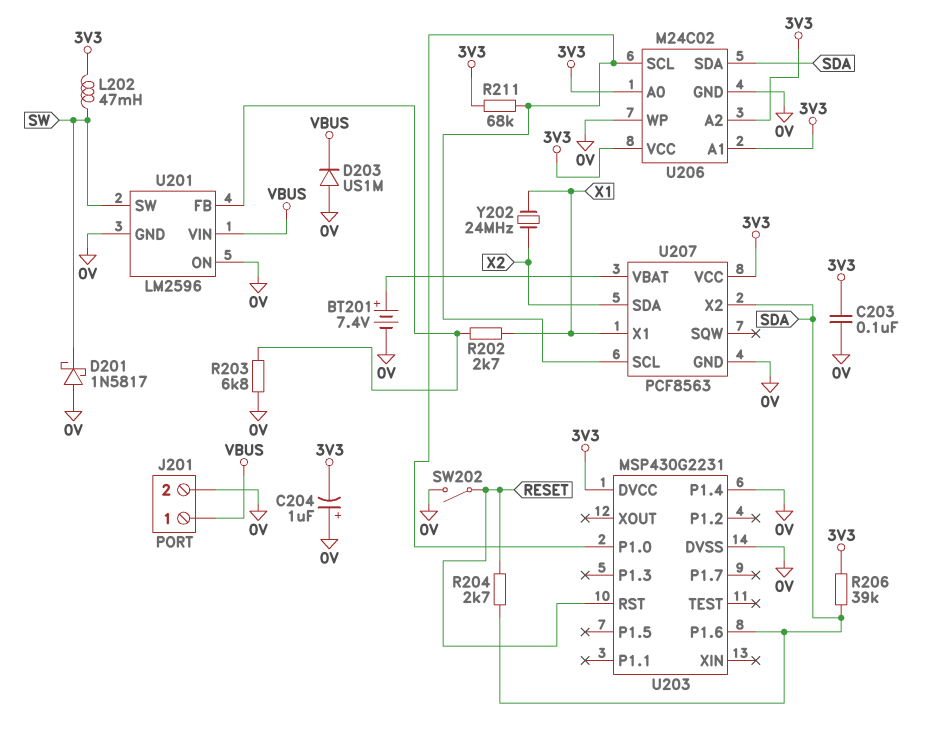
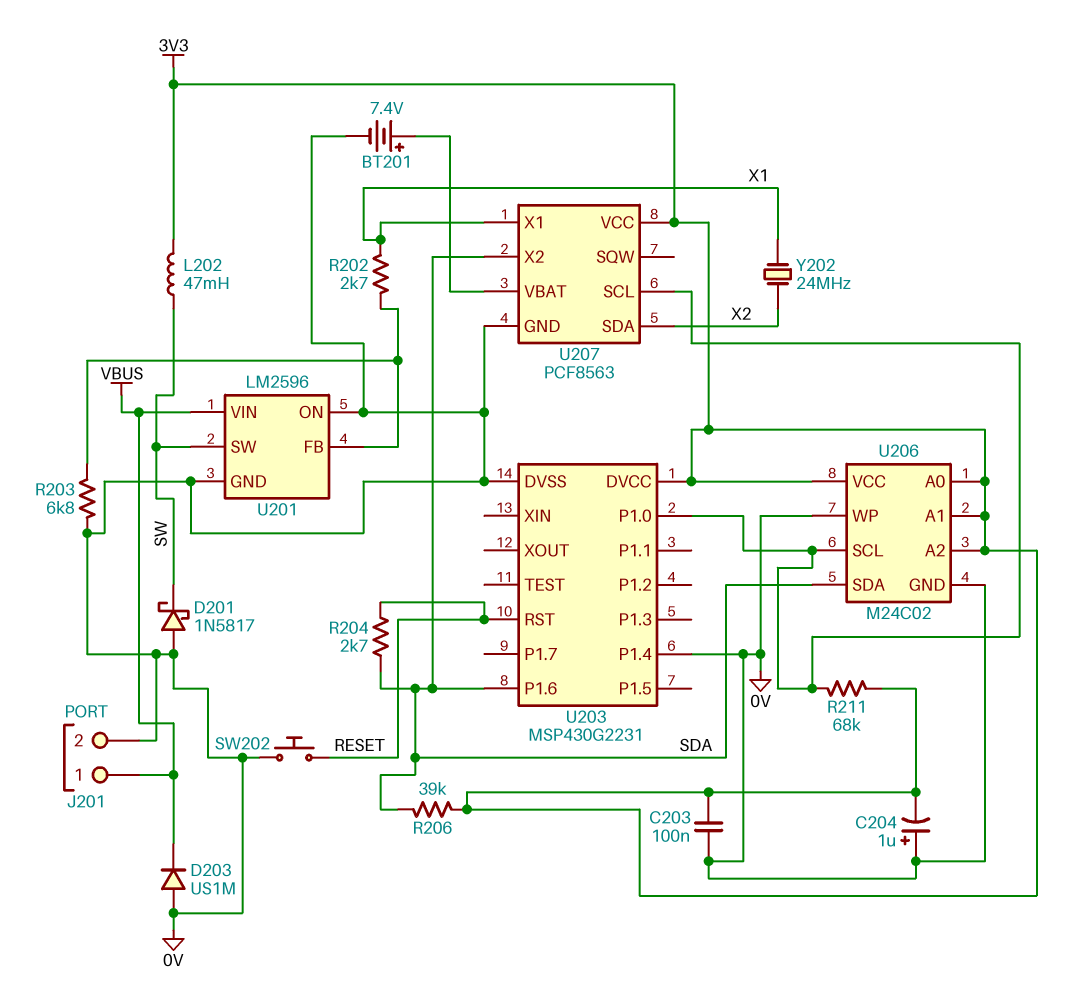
SW202: switch (0V, RESET) -> button (0V, RESET)

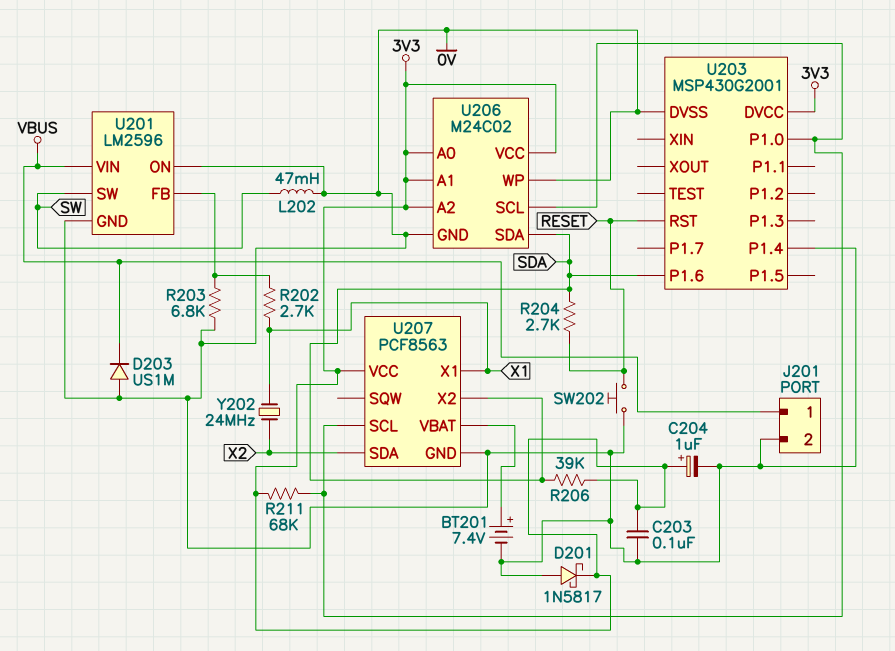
C204: 1uF (plus 0V, minus 3V3) -> 1uF (plus 3V3, minus 0V)
D201: schottky 1N5817 (A 0V, K SW) -> schottky 1N5817 (A 0V, K 3V3)
L202: 47mH (3V3, SW) -> 47mH (0V, SW)
U203: MSP430G2231 -> MSP430G2001

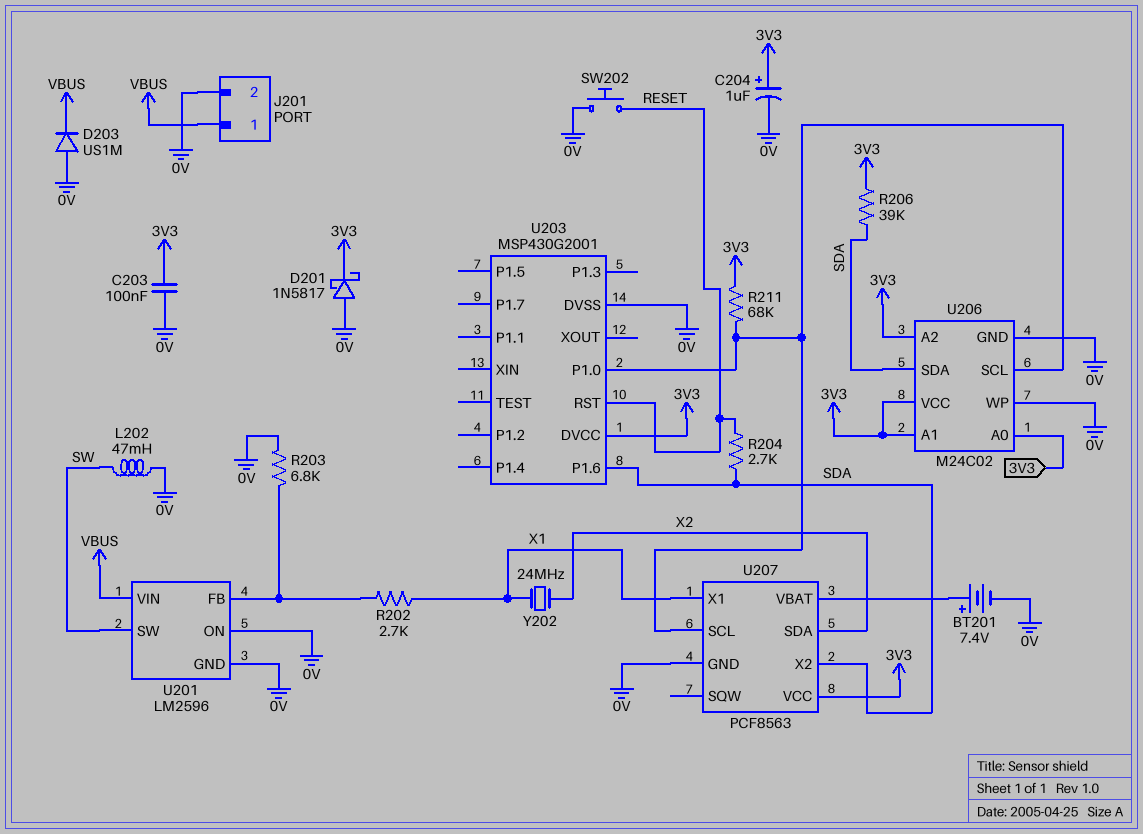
U203 pin P1.4: 0V -> none

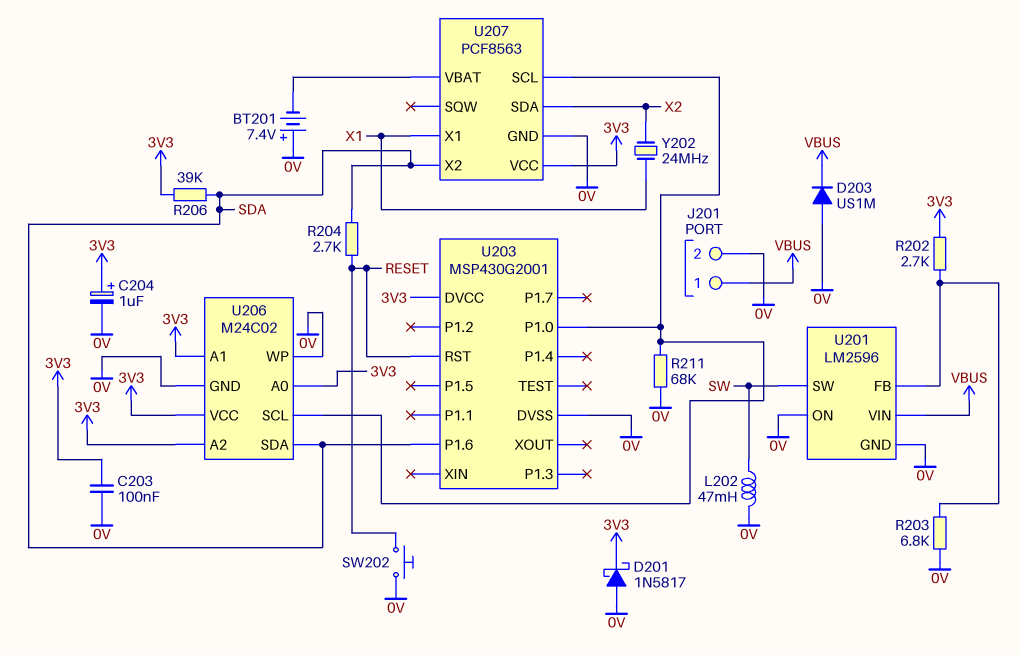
BT201: 7.4V (plus U207/VBAT, minus 0V) -> 7.4V (plus 0V, minus U207/VBAT)
R202: 2.7k (U201/FB, X1) -> 2.7k (3V3, U201/FB)
R211: 68k (3V3, U203/P1.0) -> 68k (0V, U203/P1.0)

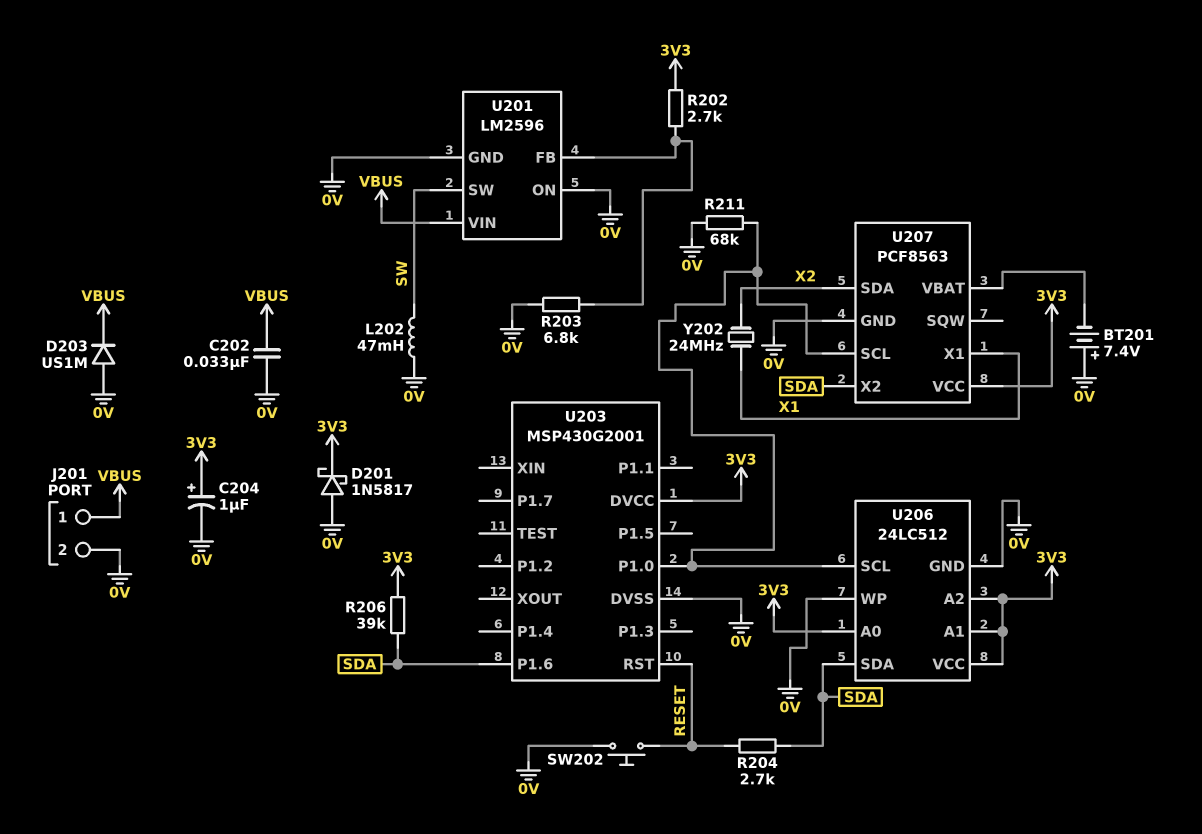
C202: none -> 33nF (0V, VBUS)
C203: 100nF (0V, 3V3) -> none
U206: M24C02 -> 24LC512

